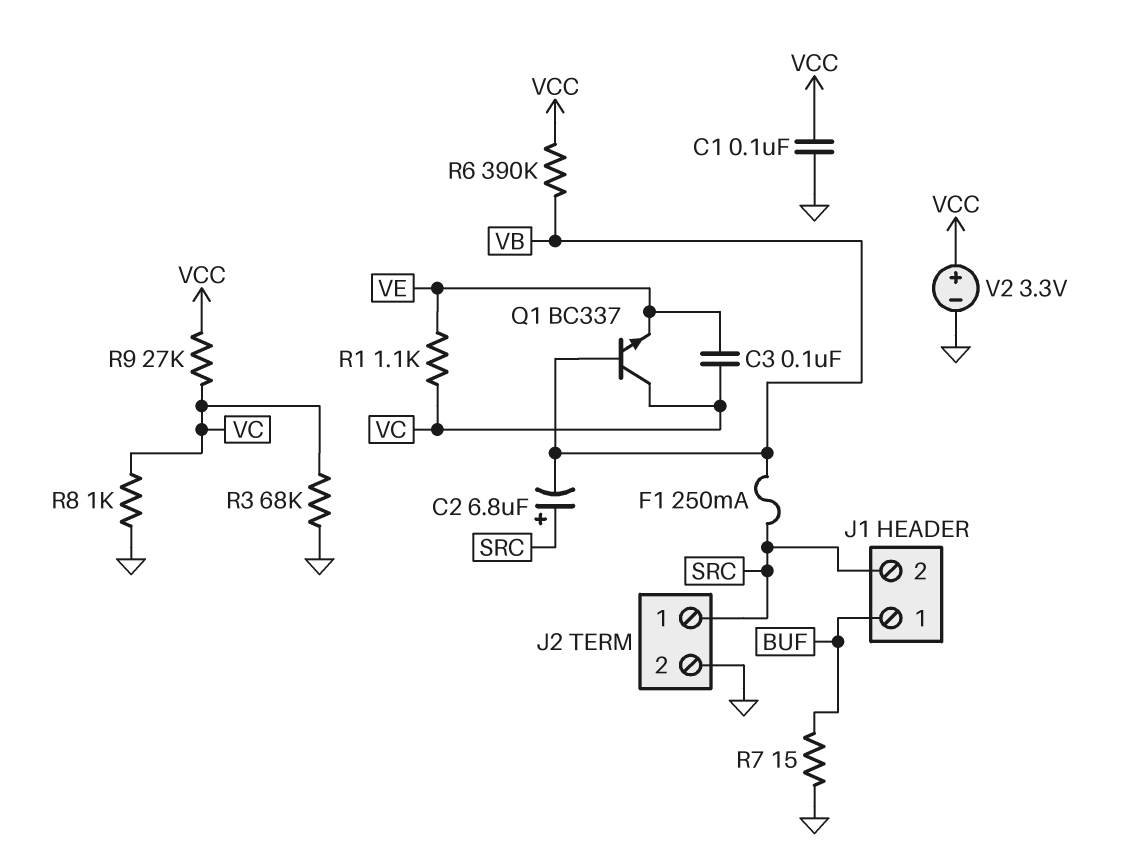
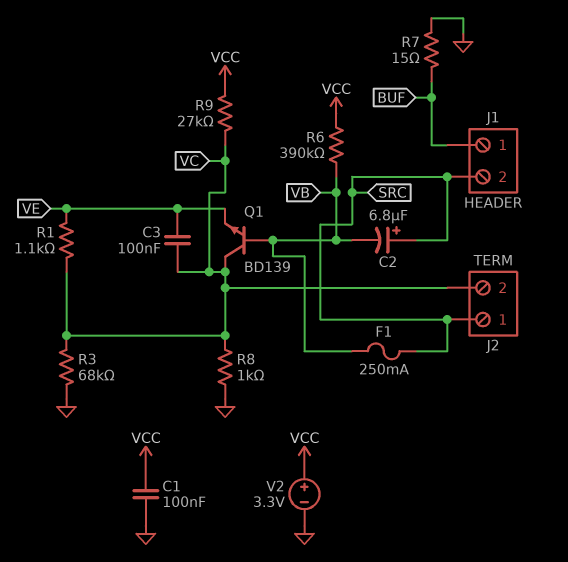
J2 pin 2: GND -> VC
Q1: NPN BC337 (B VB, C VC, E VE) -> NPN BD139 (B VB, C VC, E VE)

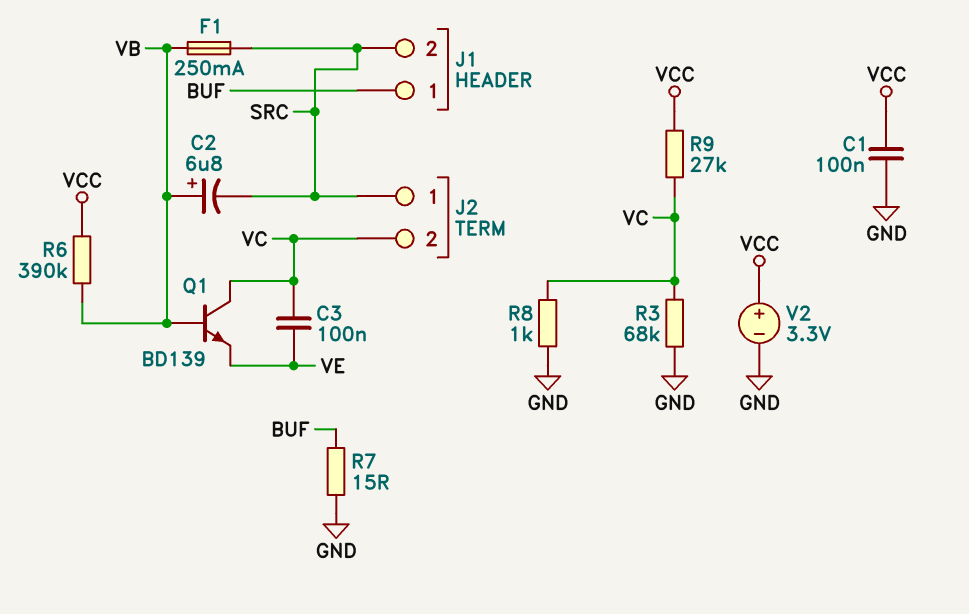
C2: 6.8uF (plus SRC, minus VB) -> 6.8uF (plus VB, minus SRC)
R1: 1.1k (VC, VE) -> none

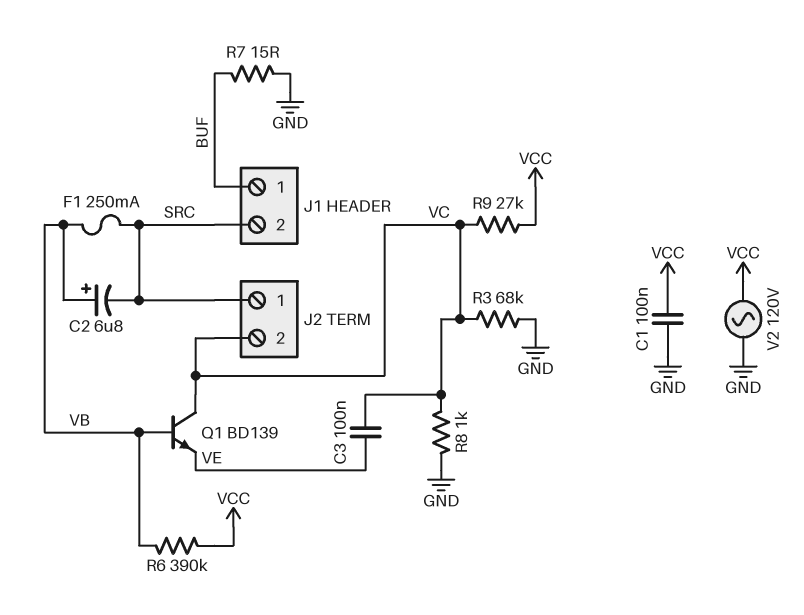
V2: 3.3V (plus VCC, minus GND) -> AC 120V (GND, VCC)

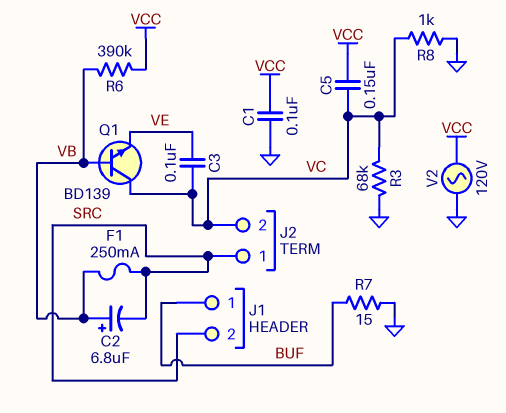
C5: none -> 150nF (VC, VCC)
R9: 27k (VC, VCC) -> none

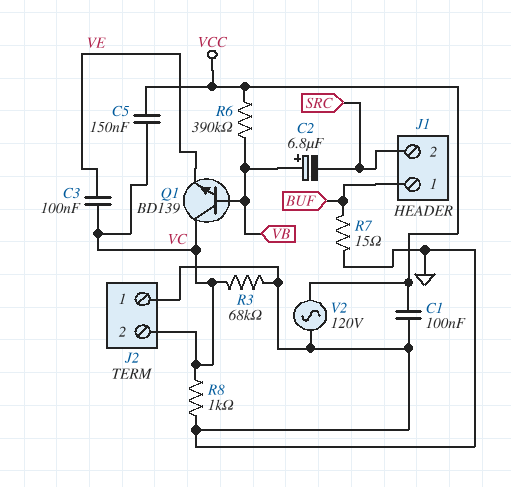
F1: 250mA (SRC, VB) -> none
J2 pin 1: SRC -> GND

